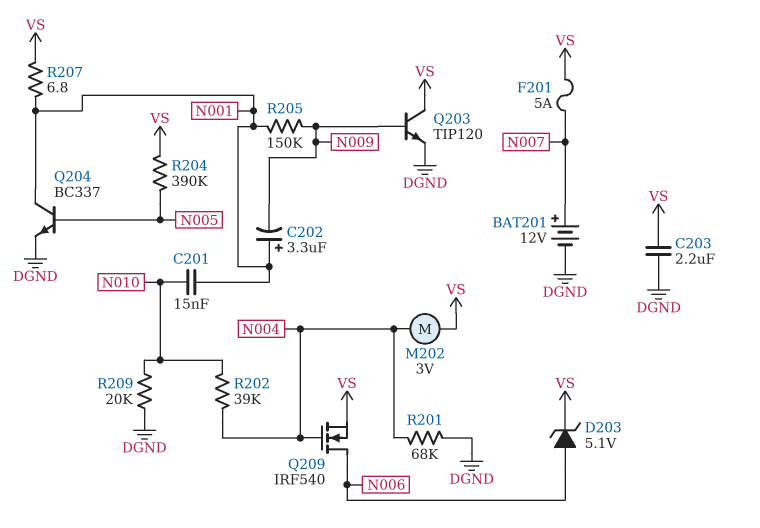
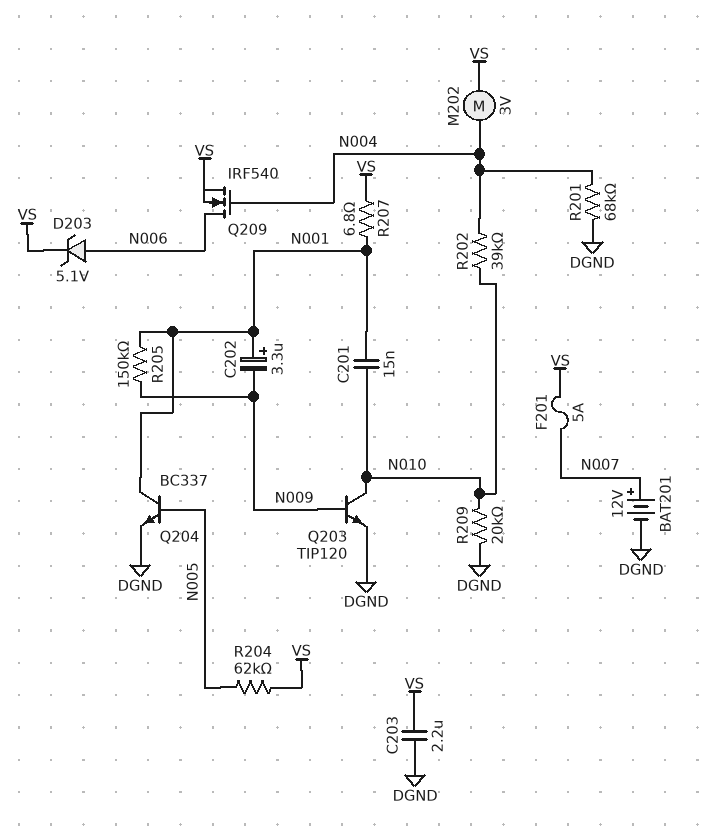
Q203: NPN TIP120 (B N009, C VS, E DGND) -> NPN TIP120 (B N009, C N010, E DGND)
R204: 390k (N005, VS) -> 62k (N005, VS)

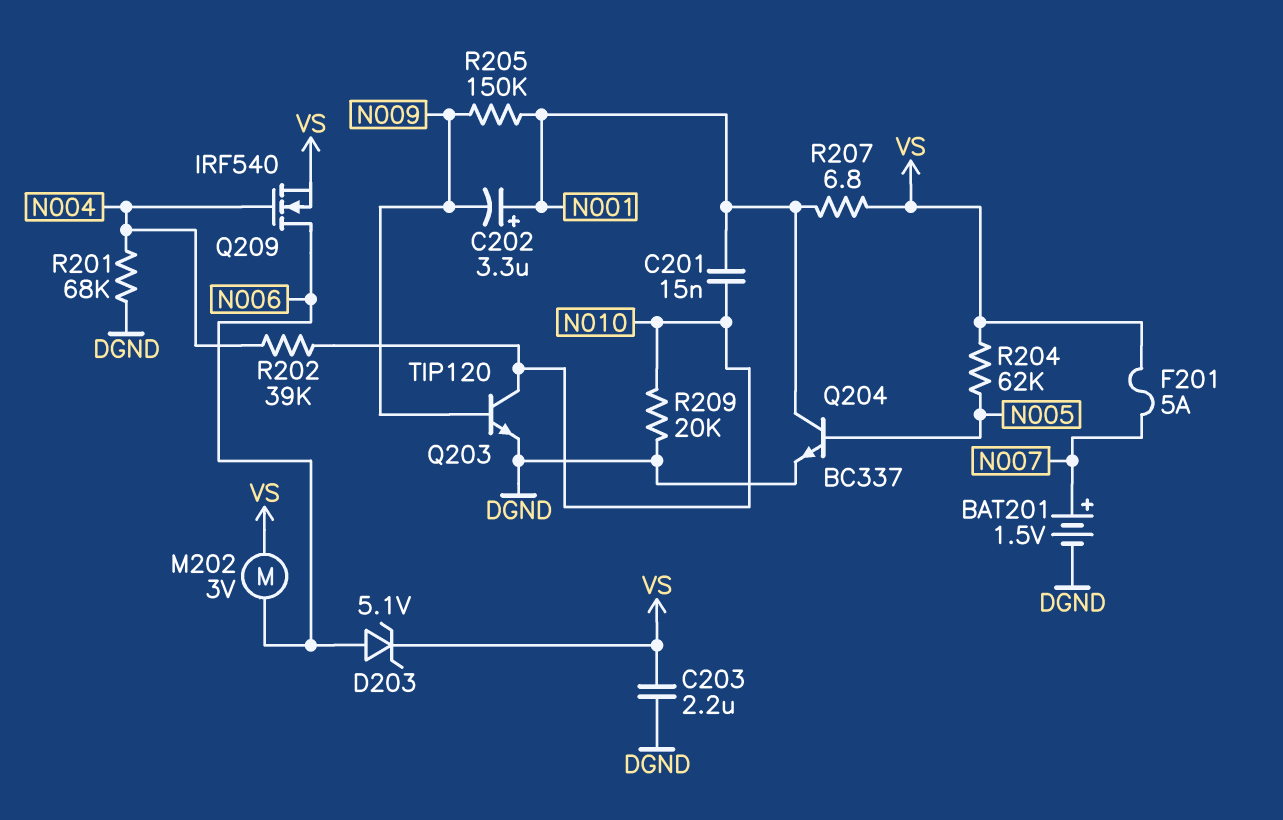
BAT201: 12V (plus N007, minus DGND) -> 1.5V (plus N007, minus DGND)
M202: motor 3V (N004, VS) -> motor 3V (N006, VS)

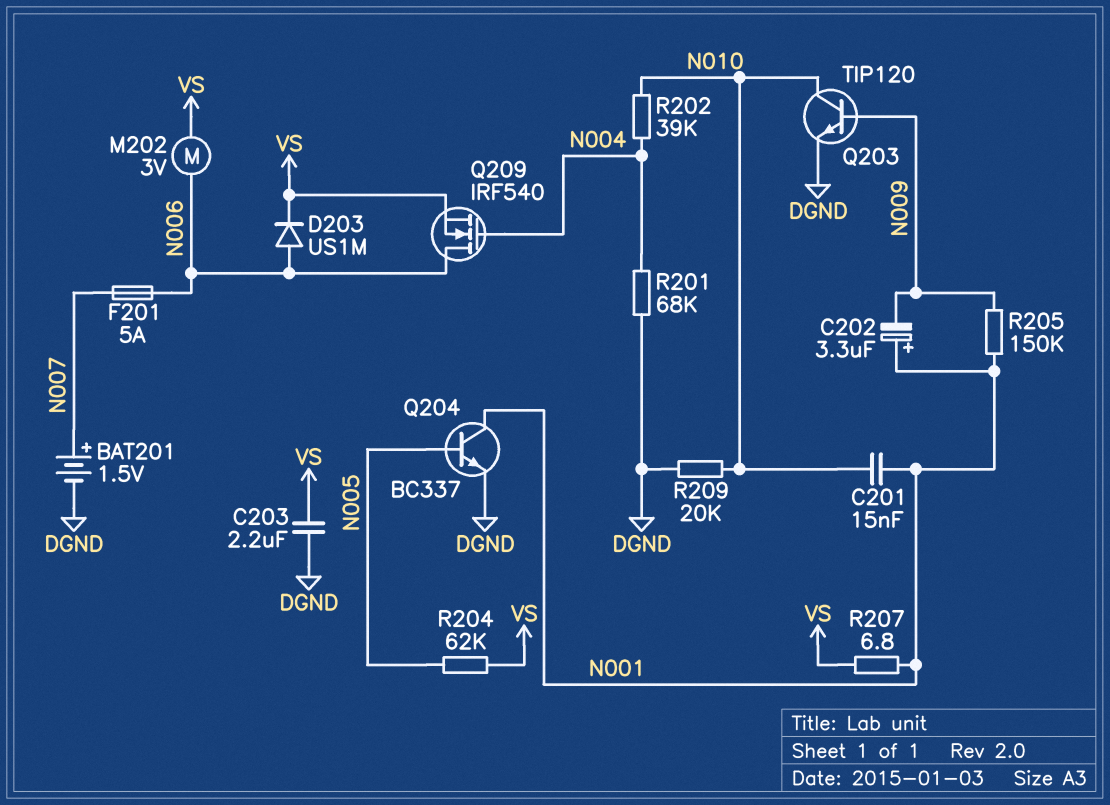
D203: zener 5.1V (A N006, K VS) -> diode US1M (A N006, K VS)
F201: 5A (N007, VS) -> 5A (N006, N007)

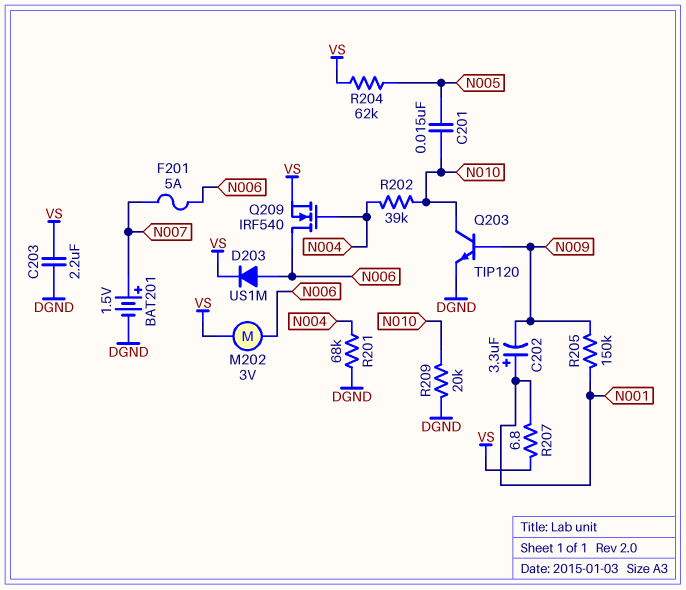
C201: 15nF (N001, N010) -> 15nF (N005, N010)
Q204: NPN BC337 (B N005, C N001, E DGND) -> none

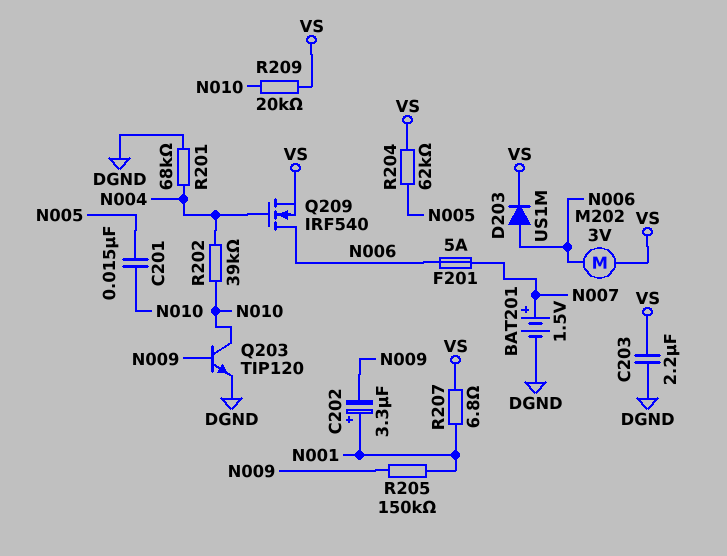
R209: 20k (DGND, N010) -> 20k (N010, VS)

